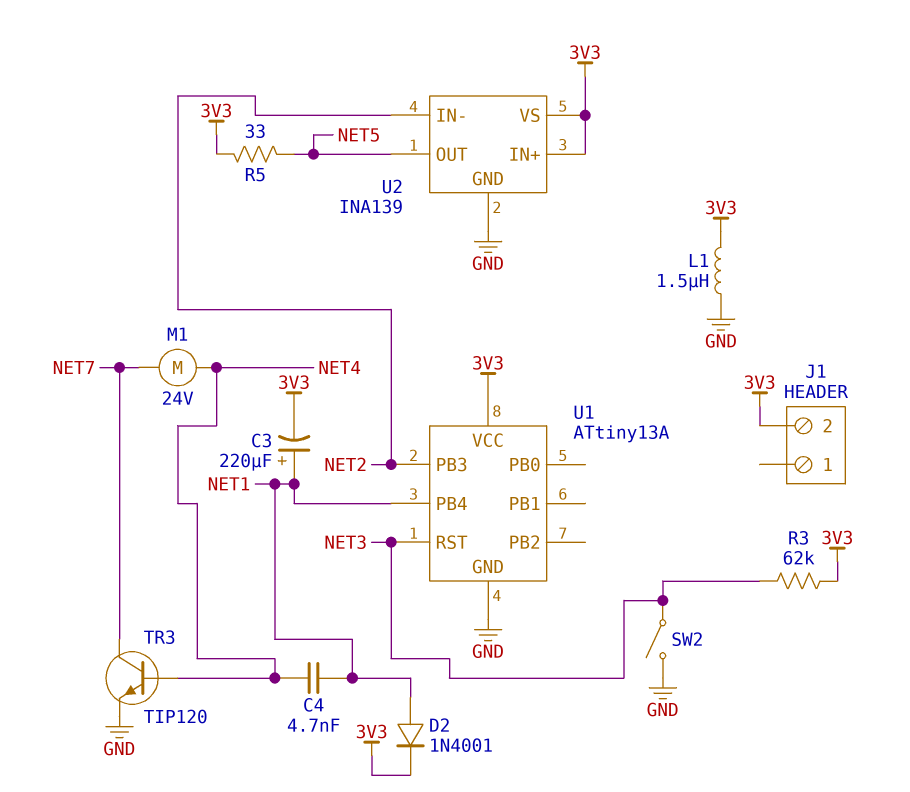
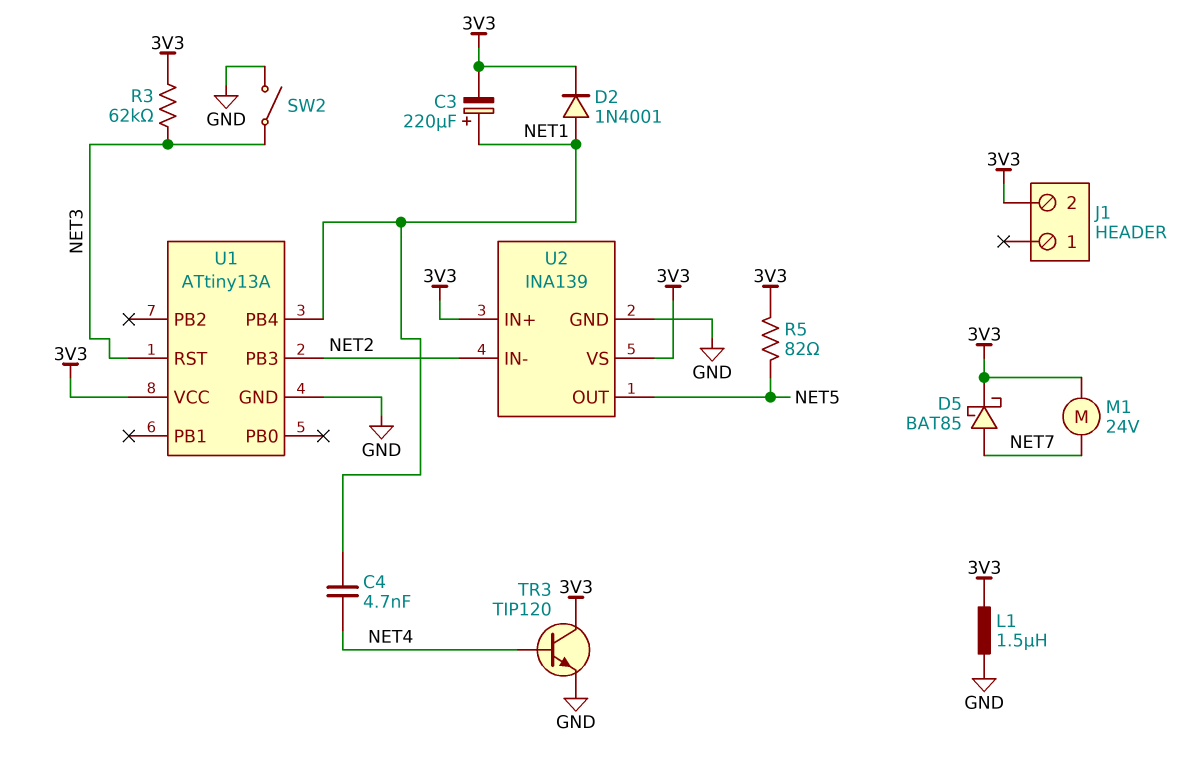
D5: none -> schottky BAT85 (A NET7, K 3V3)
M1: motor 24V (NET4, NET7) -> motor 24V (3V3, NET7)
R5: 33 (3V3, NET5) -> 82 (3V3, NET5)
TR3: NPN TIP120 (B NET4, C NET7, E GND) -> NPN TIP120 (B NET4, C 3V3, E GND)

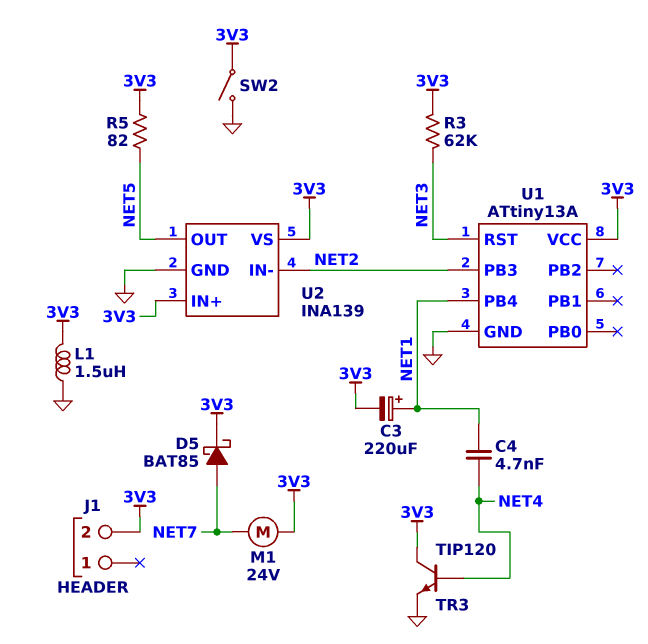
D2: diode 1N4001 (A NET1, K 3V3) -> none
SW2: switch (GND, NET3) -> switch (3V3, GND)

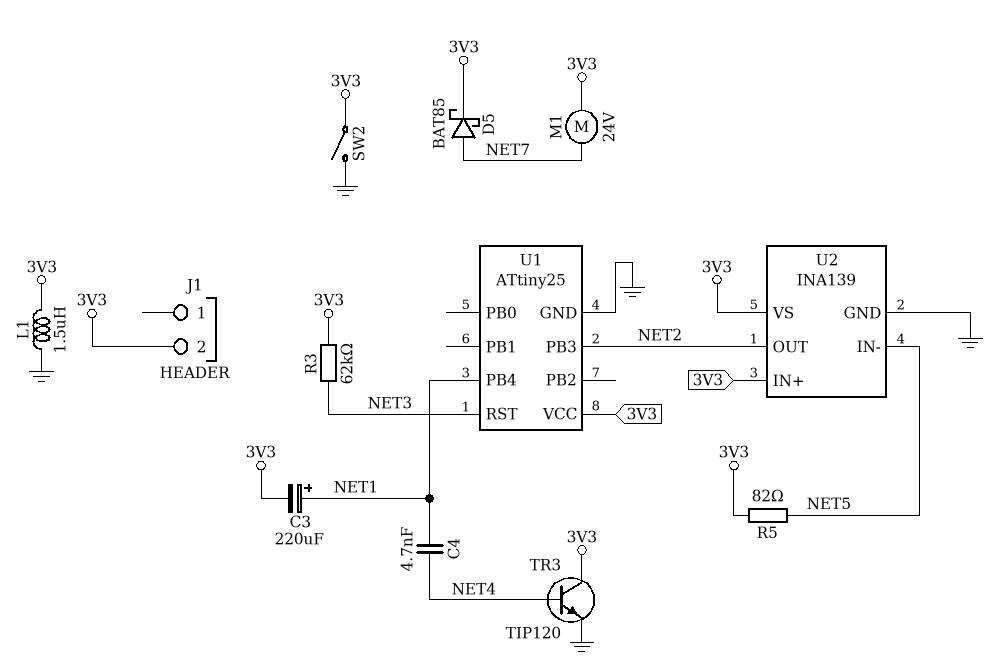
U1: ATtiny13A -> ATtiny25
U2 pin IN-: NET2 -> NET5
U2 pin OUT: NET5 -> NET2

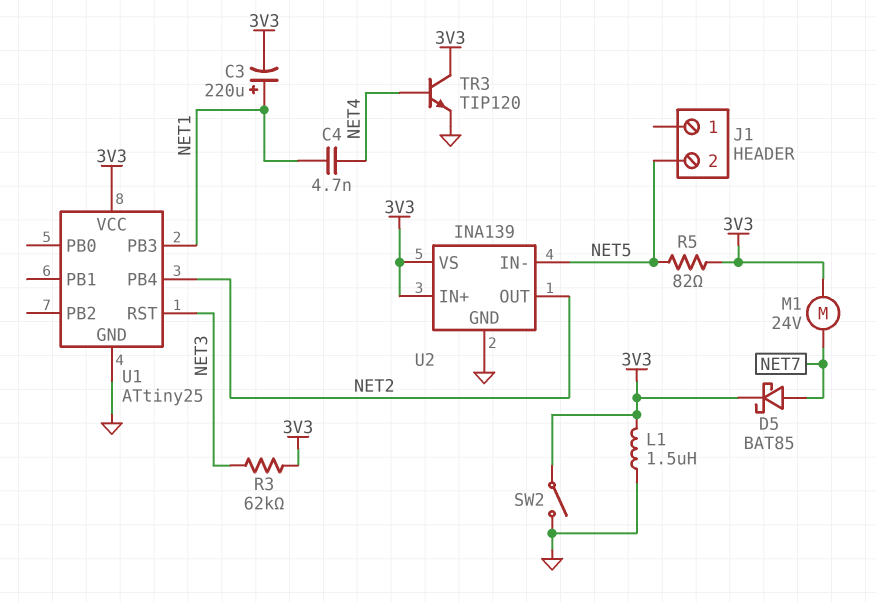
J1 pin 2: 3V3 -> NET5
U1 pin PB3: NET2 -> NET1
U1 pin PB4: NET1 -> NET2

